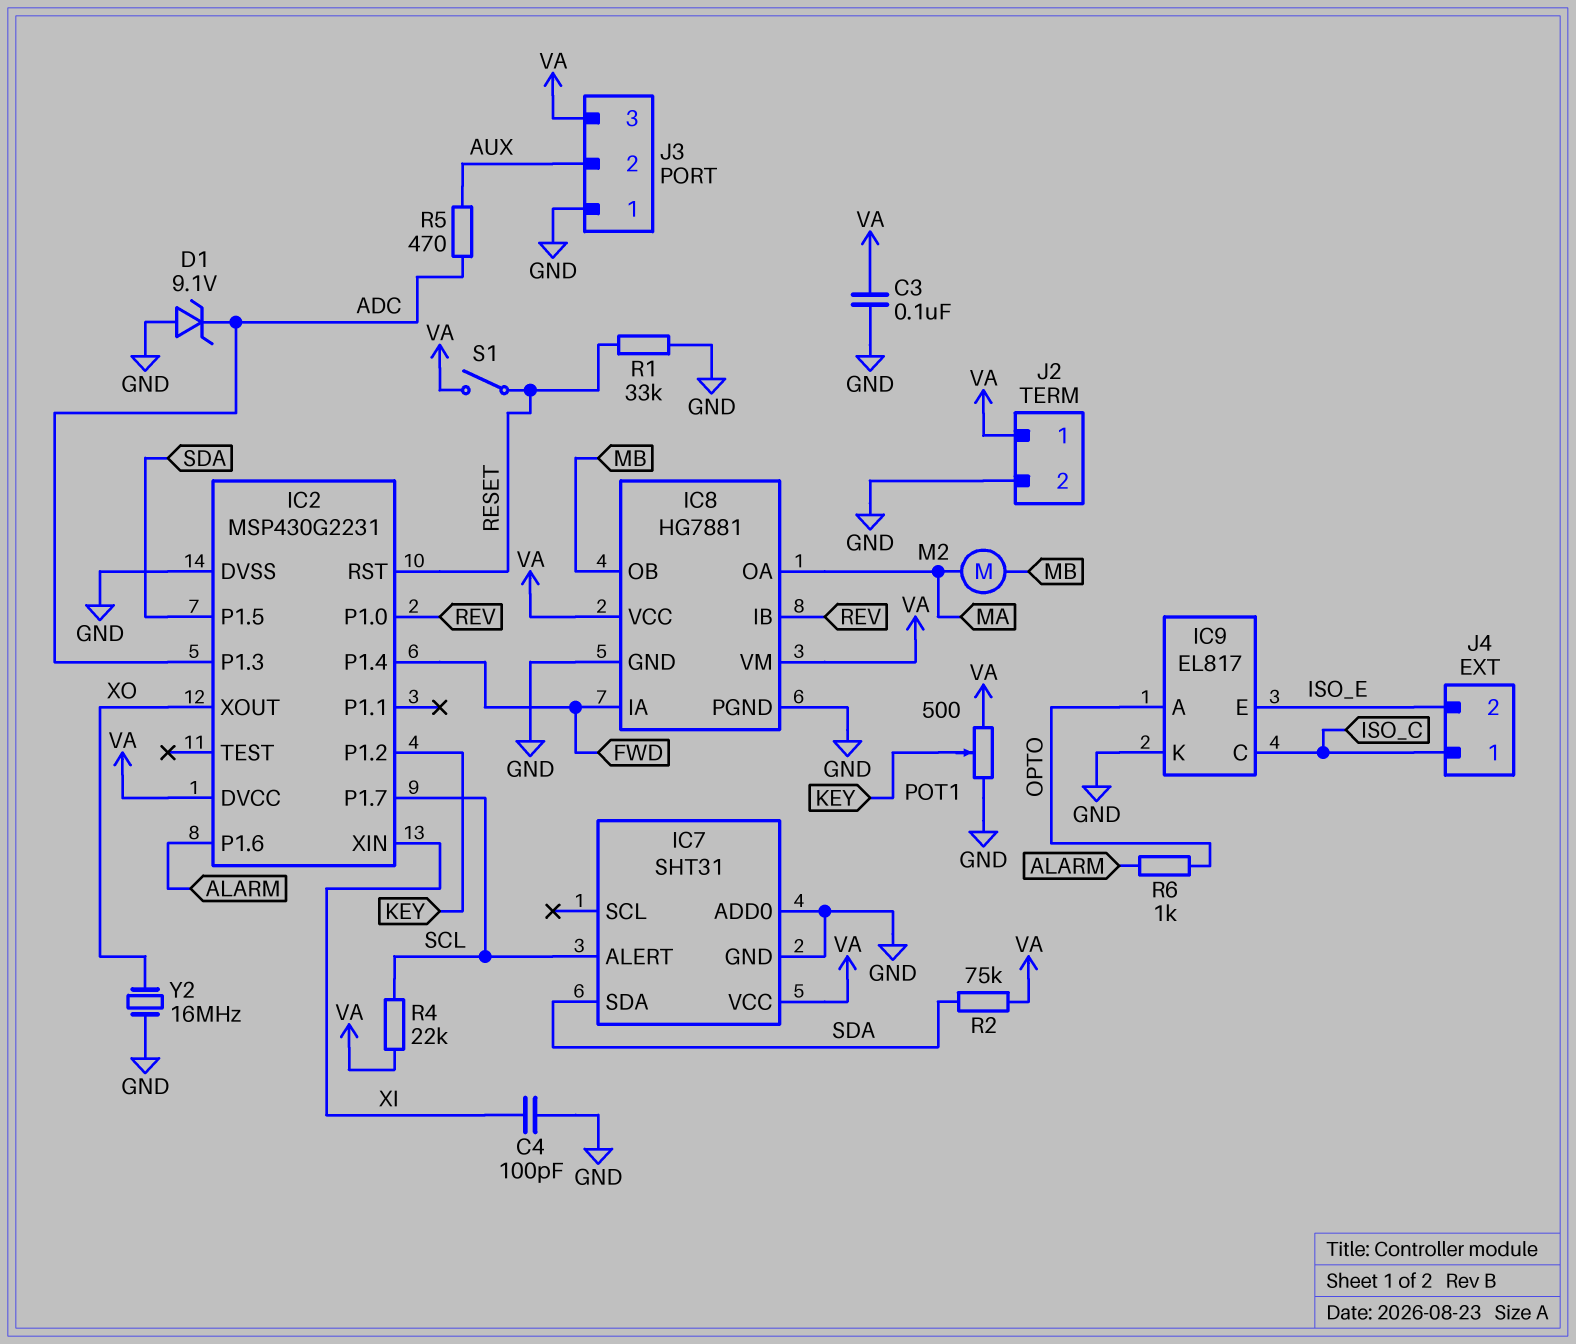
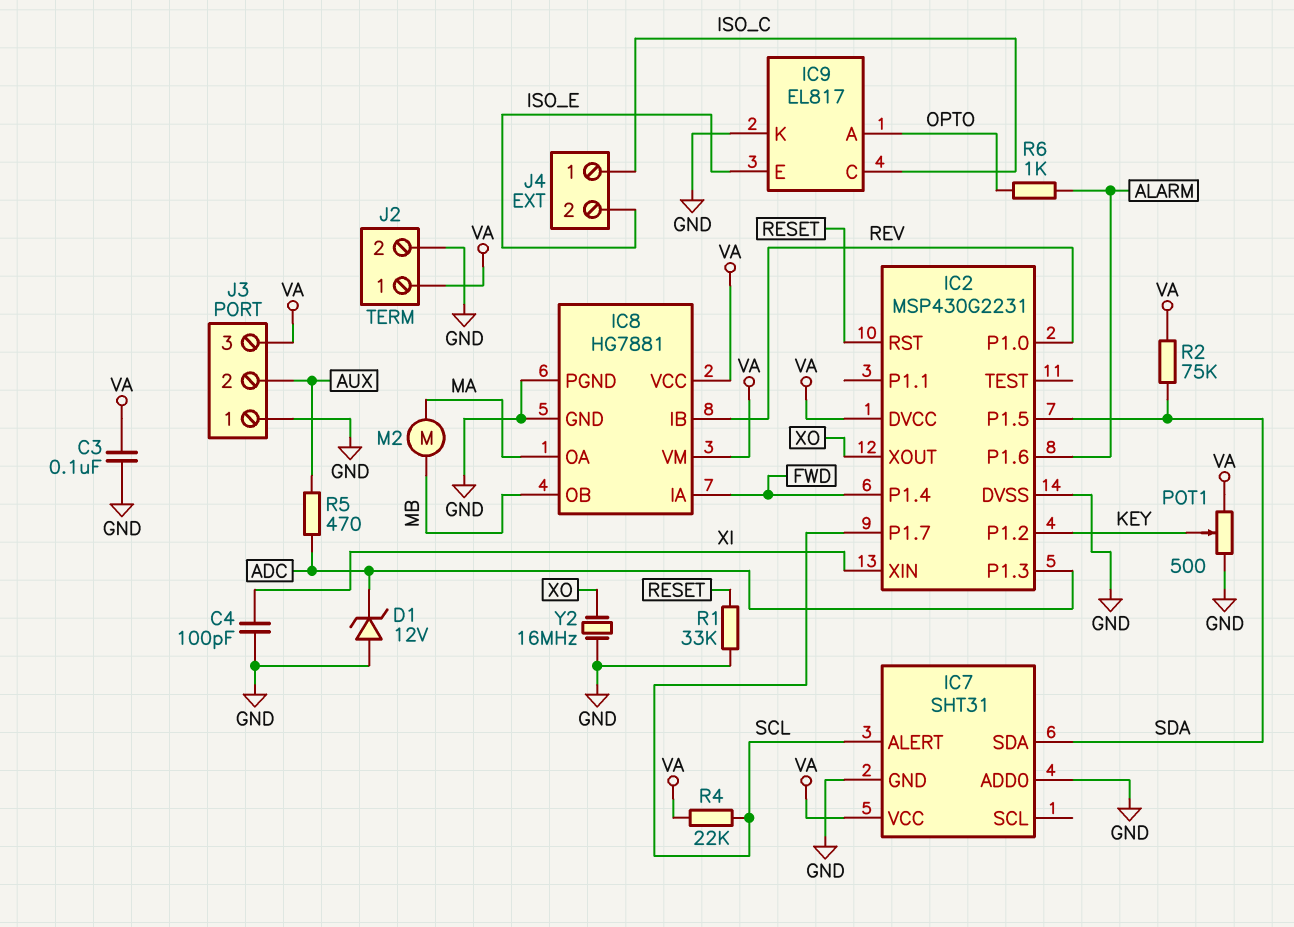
D1: zener 9.1V (A GND, K ADC) -> zener 12V (A GND, K ADC)
S1: switch (RESET, VA) -> none

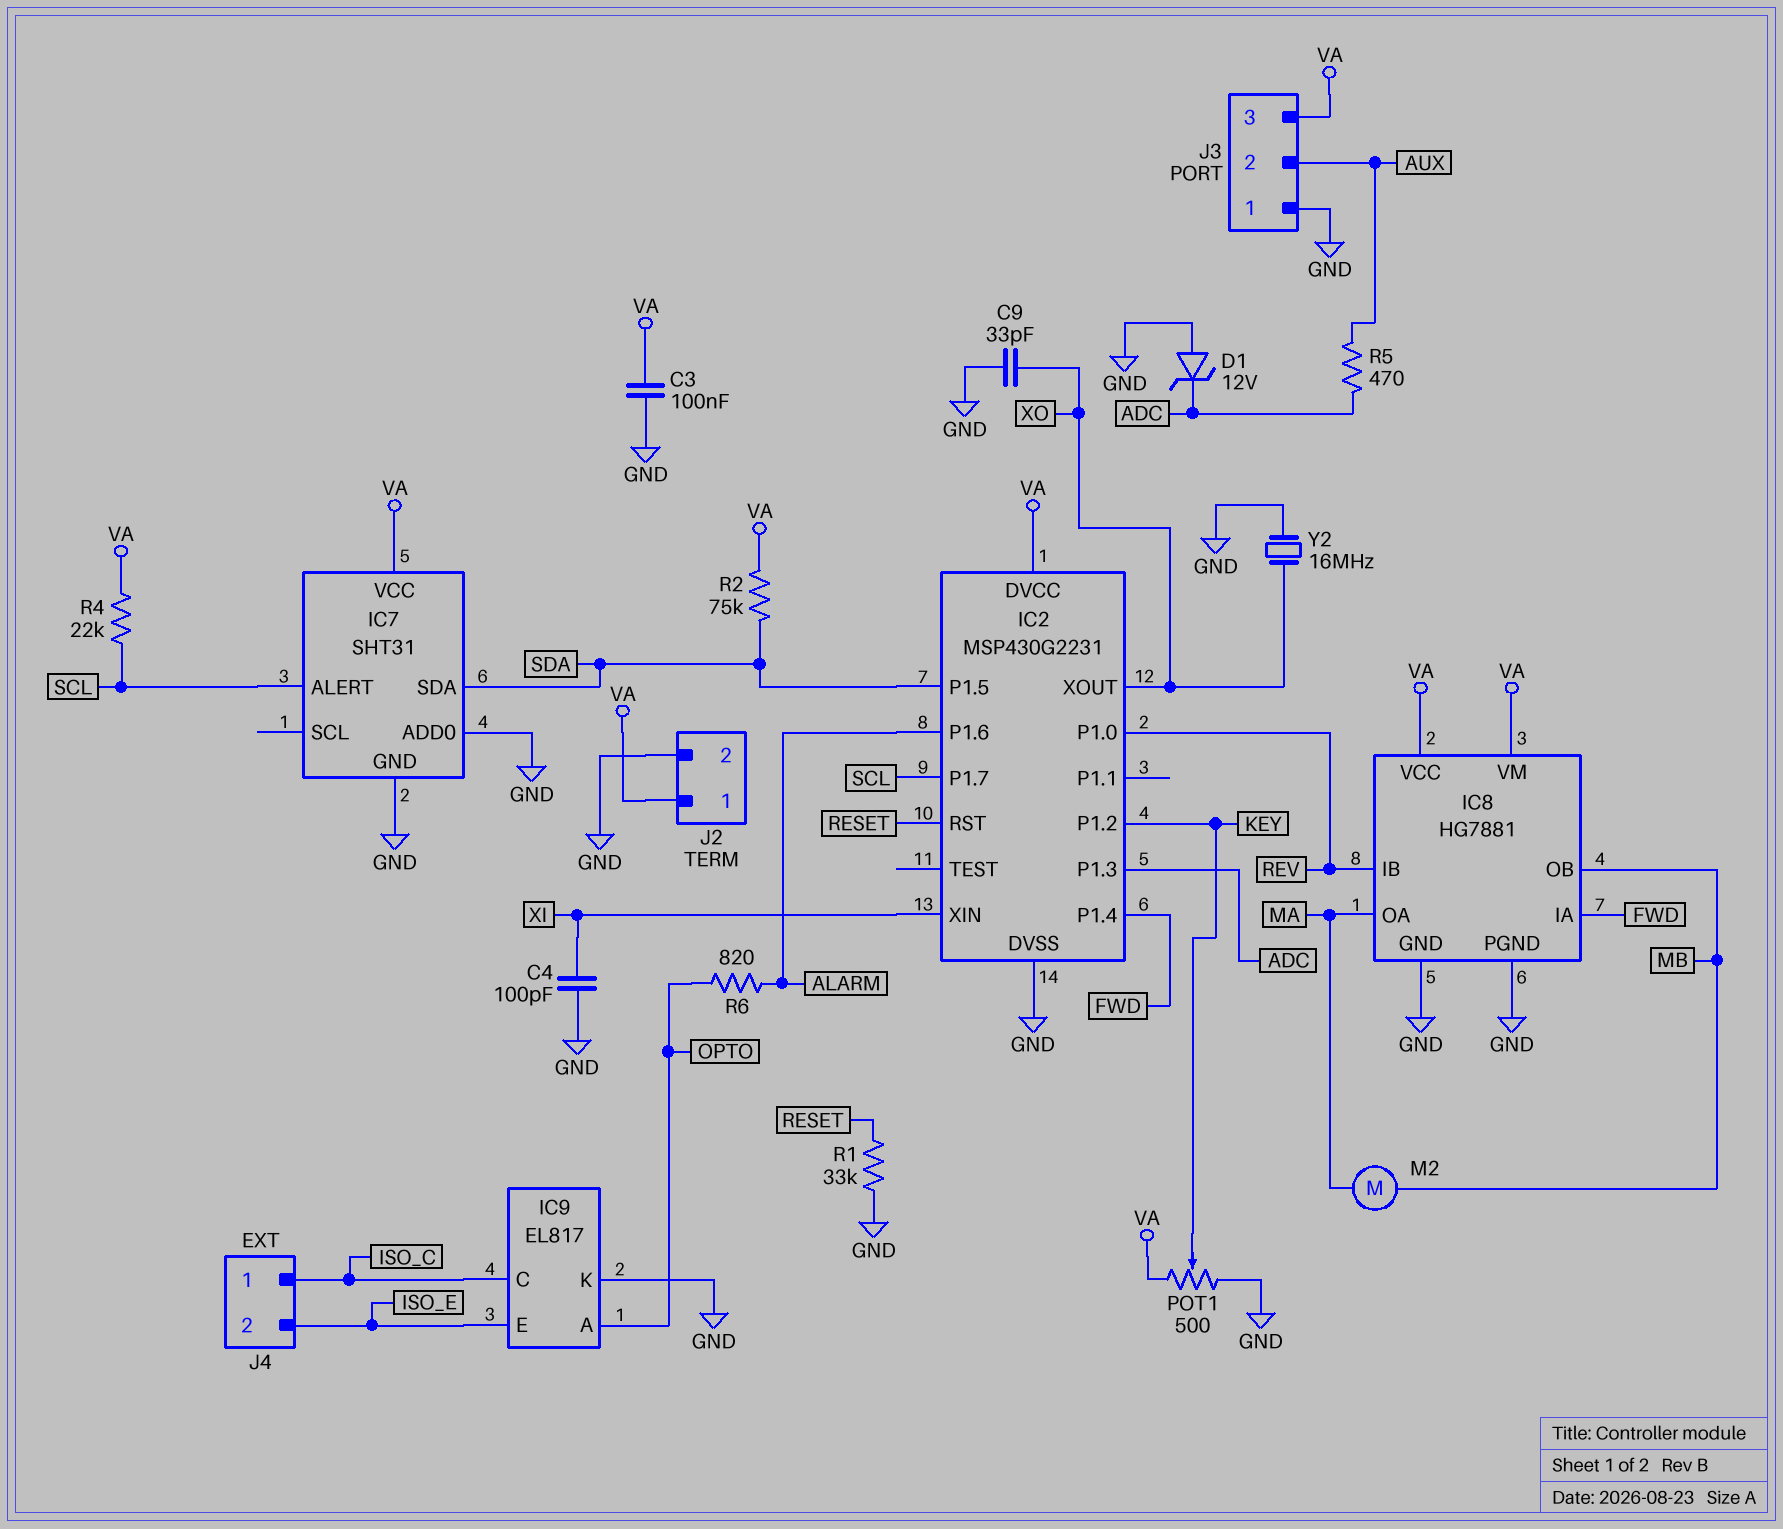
C9: none -> 33pF (GND, XO)
R6: 1k (ALARM, OPTO) -> 820 (ALARM, OPTO)

